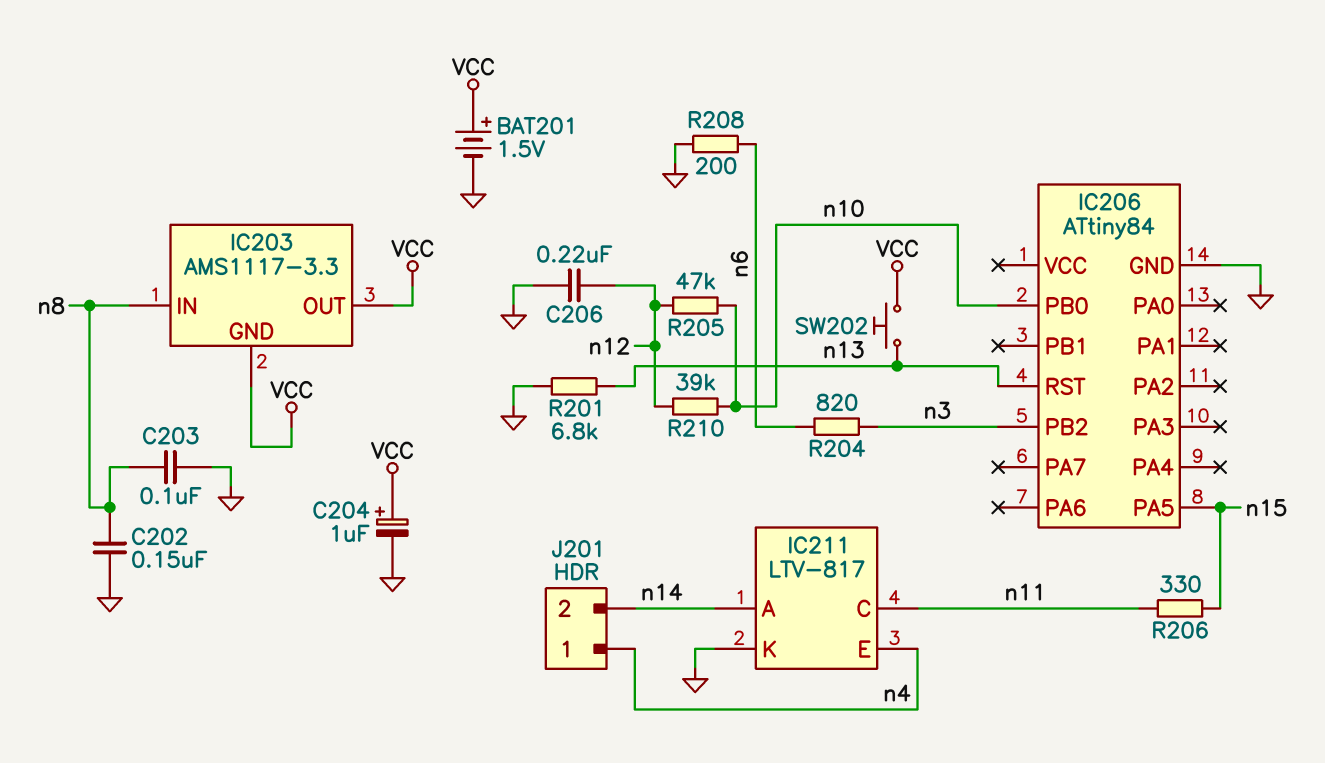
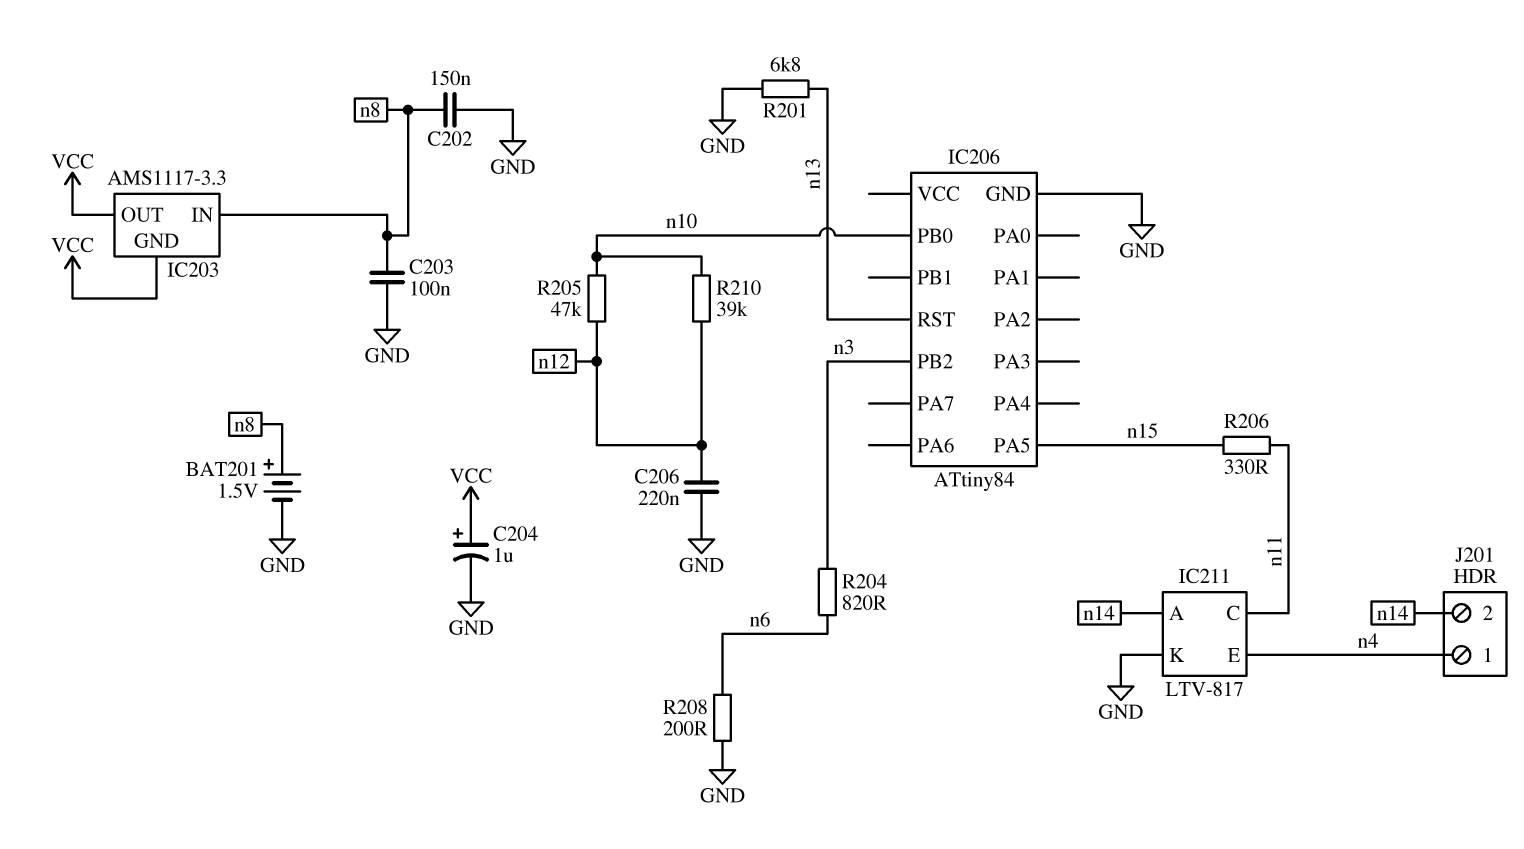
BAT201: 1.5V (plus VCC, minus GND) -> 1.5V (plus n8, minus GND)
SW202: button (VCC, n13) -> none

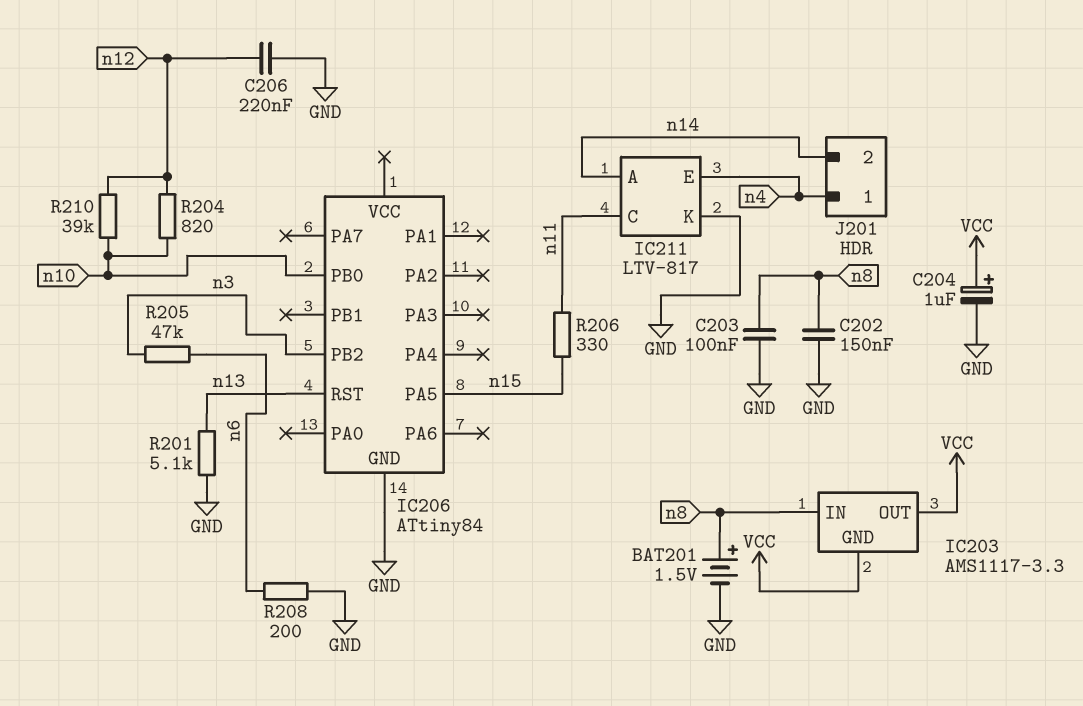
R201: 6.8k (GND, n13) -> 5.1k (GND, n13)
R204: 820 (n3, n6) -> 820 (n10, n12)
R205: 47k (n10, n12) -> 47k (n3, n6)

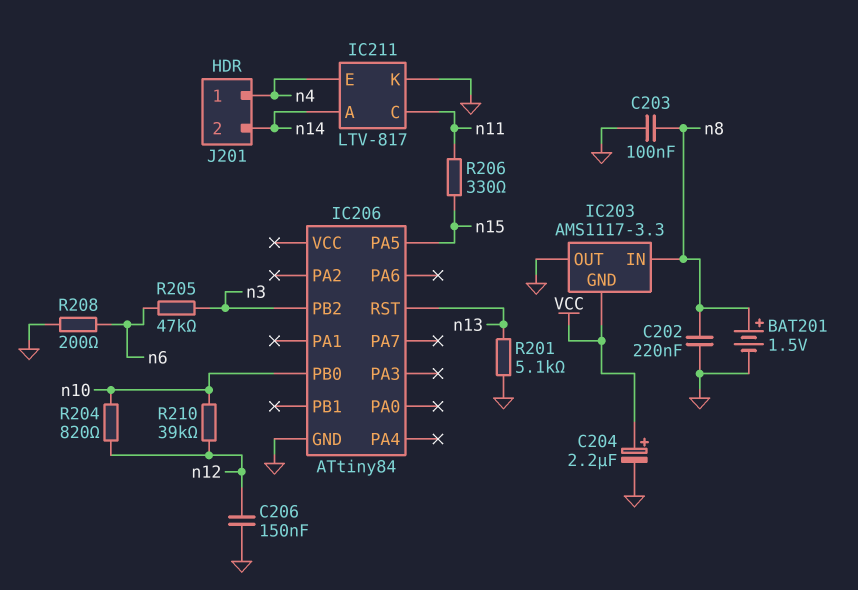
C202: 150nF (GND, n8) -> 220nF (GND, n8)
C204: 1uF (plus VCC, minus GND) -> 2.2uF (plus VCC, minus GND)
C206: 220nF (GND, n12) -> 150nF (GND, n12)
IC203 pin OUT: VCC -> GND

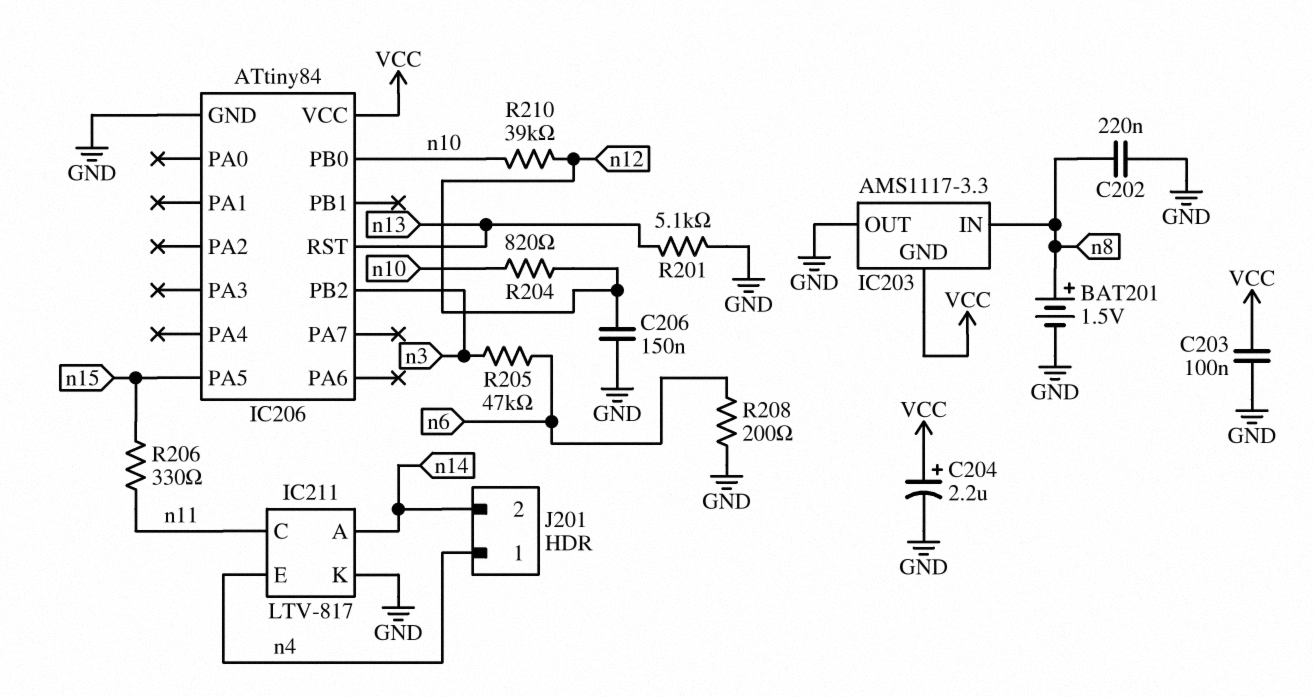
C203: 100nF (GND, n8) -> 100nF (GND, VCC)
IC206 pin VCC: none -> VCC

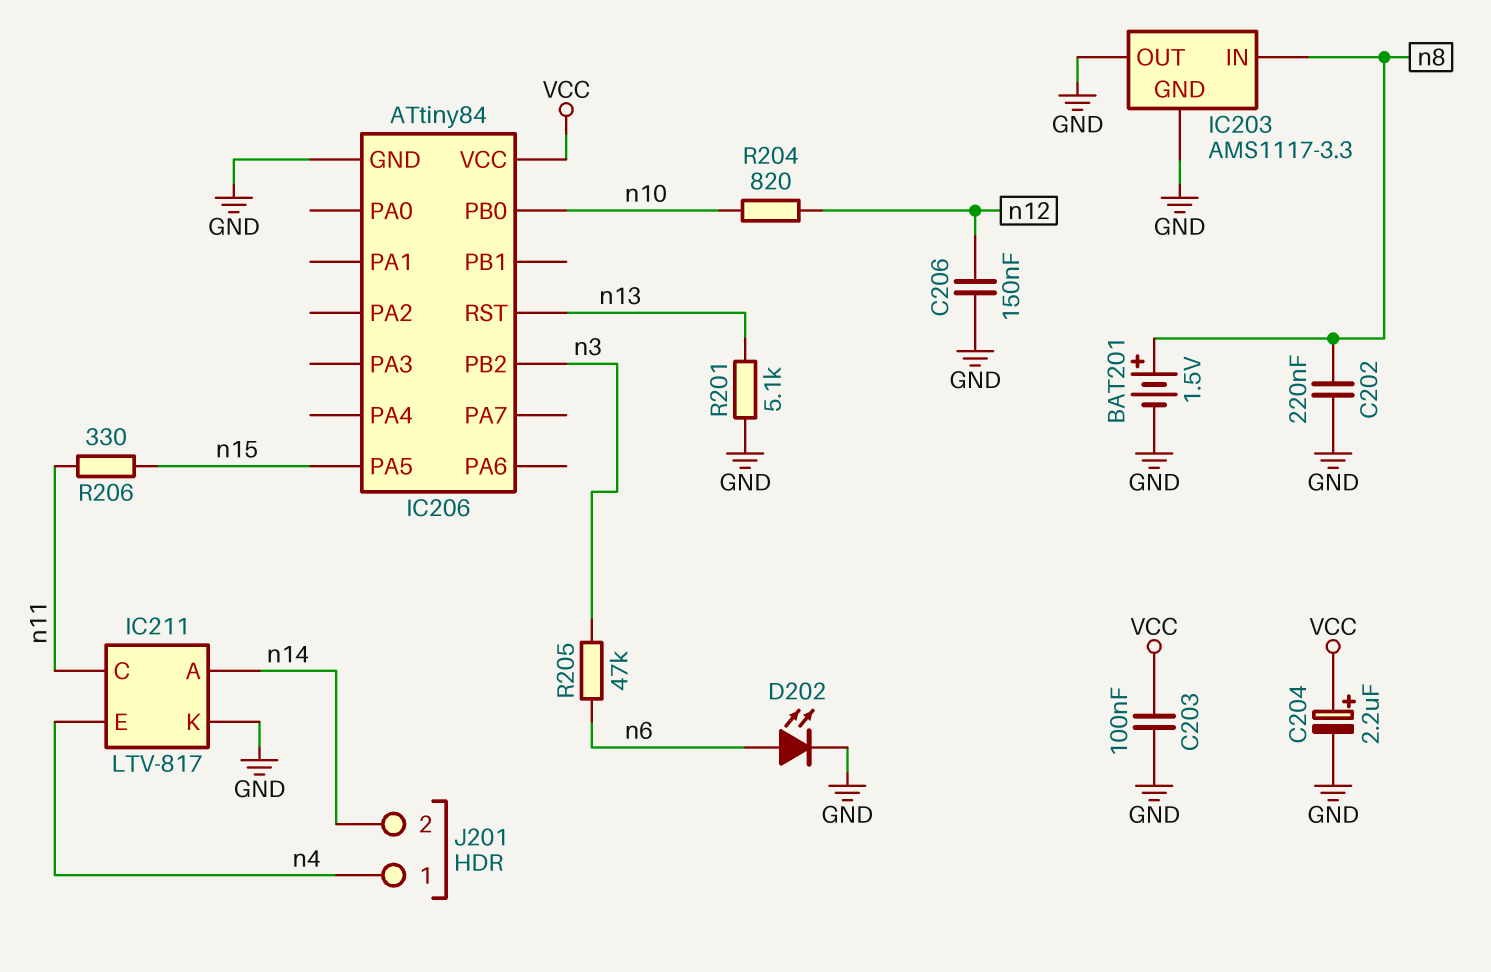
D202: none -> LED (A n6, K GND)
IC203 pin GND: VCC -> GND
R208: 200 (GND, n6) -> none
R210: 39k (n10, n12) -> none

